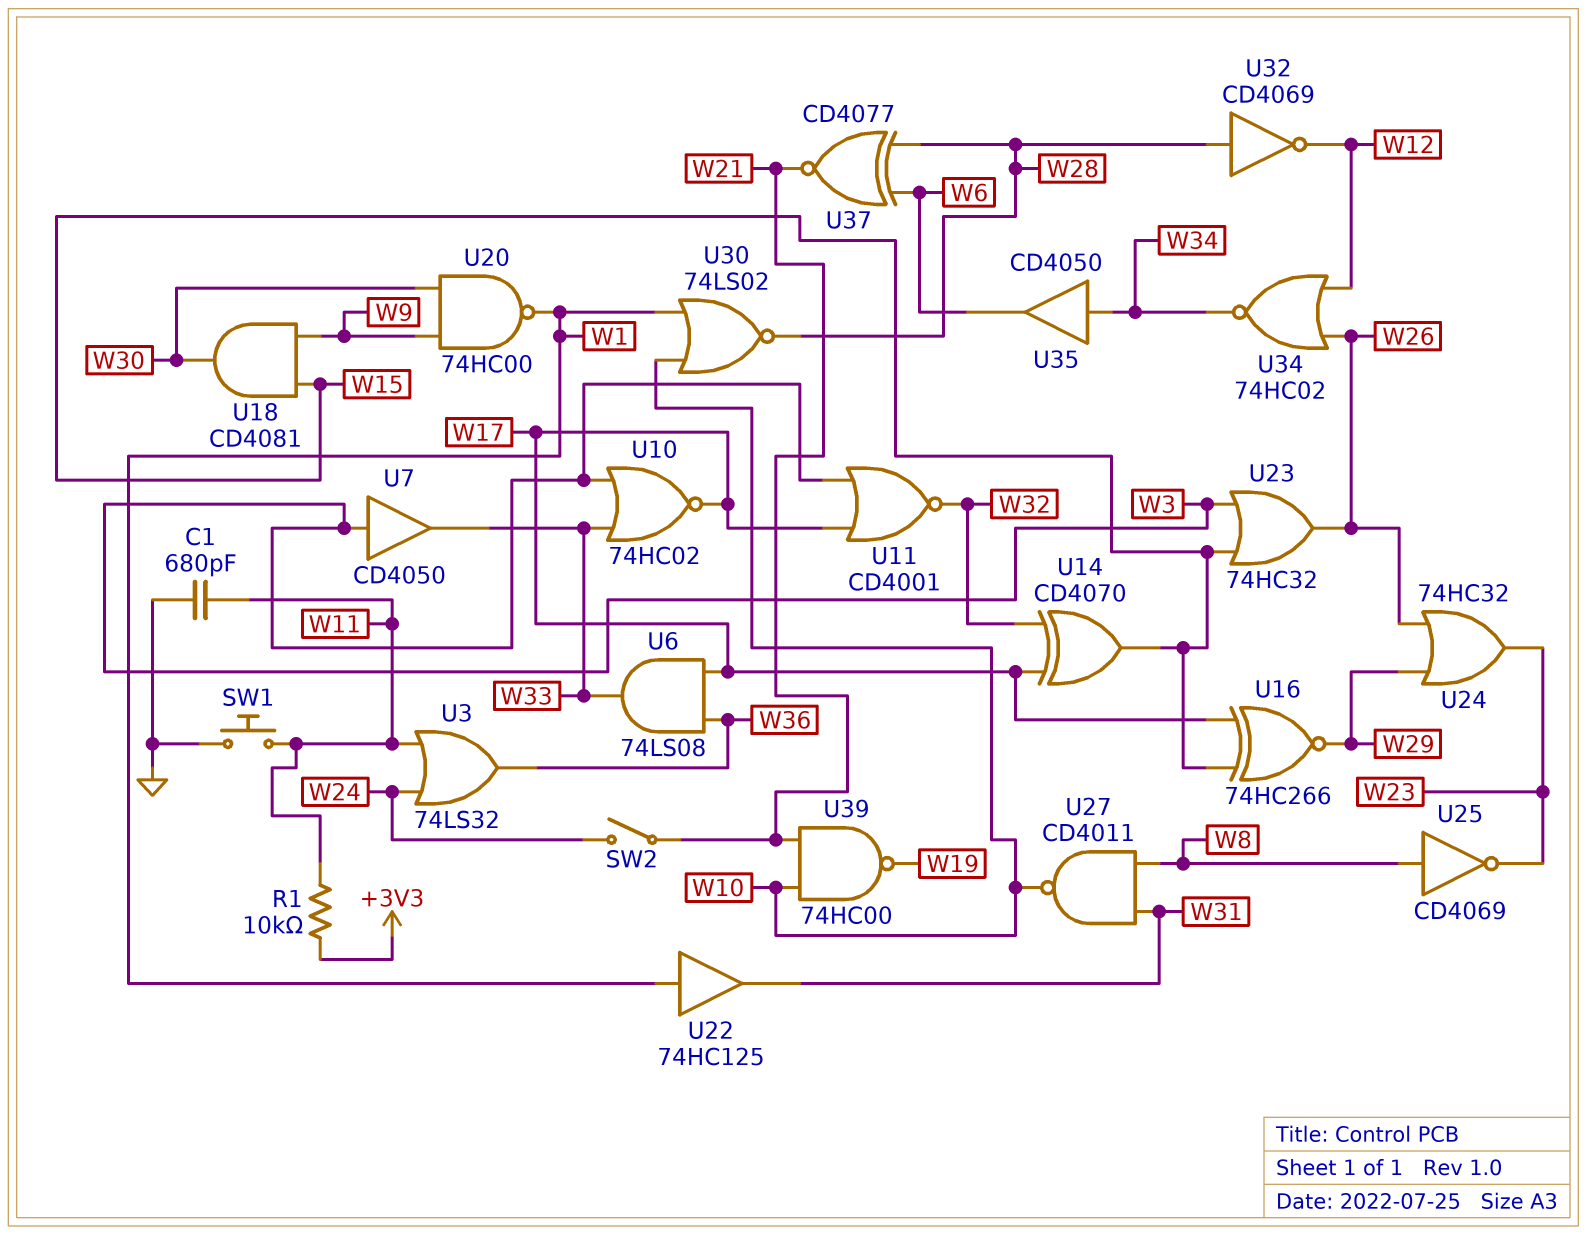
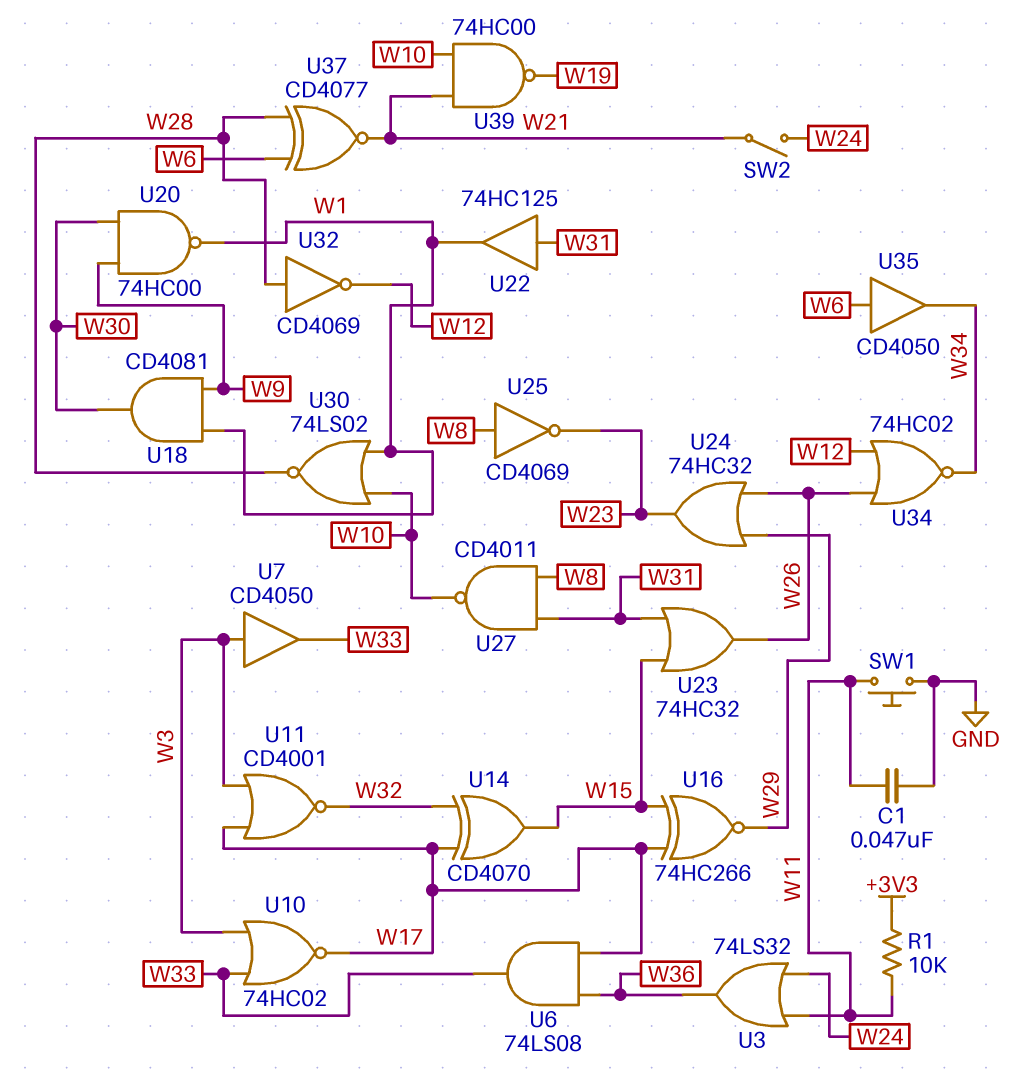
C1: 680pF (GND, W11) -> 47nF (GND, W11)
U18: AND CD4081 (in W9, in W15, out W30) -> AND CD4081 (in W1, in W9, out W30)
U22: buffer 74HC125 (in W1, out W31) -> buffer 74HC125 (in W31, out W1)
U23: OR 74HC32 (in W3, in W15, out W26) -> OR 74HC32 (in W15, in W31, out W26)
U35: buffer CD4050 (in W34, out W6) -> buffer CD4050 (in W6, out W34)

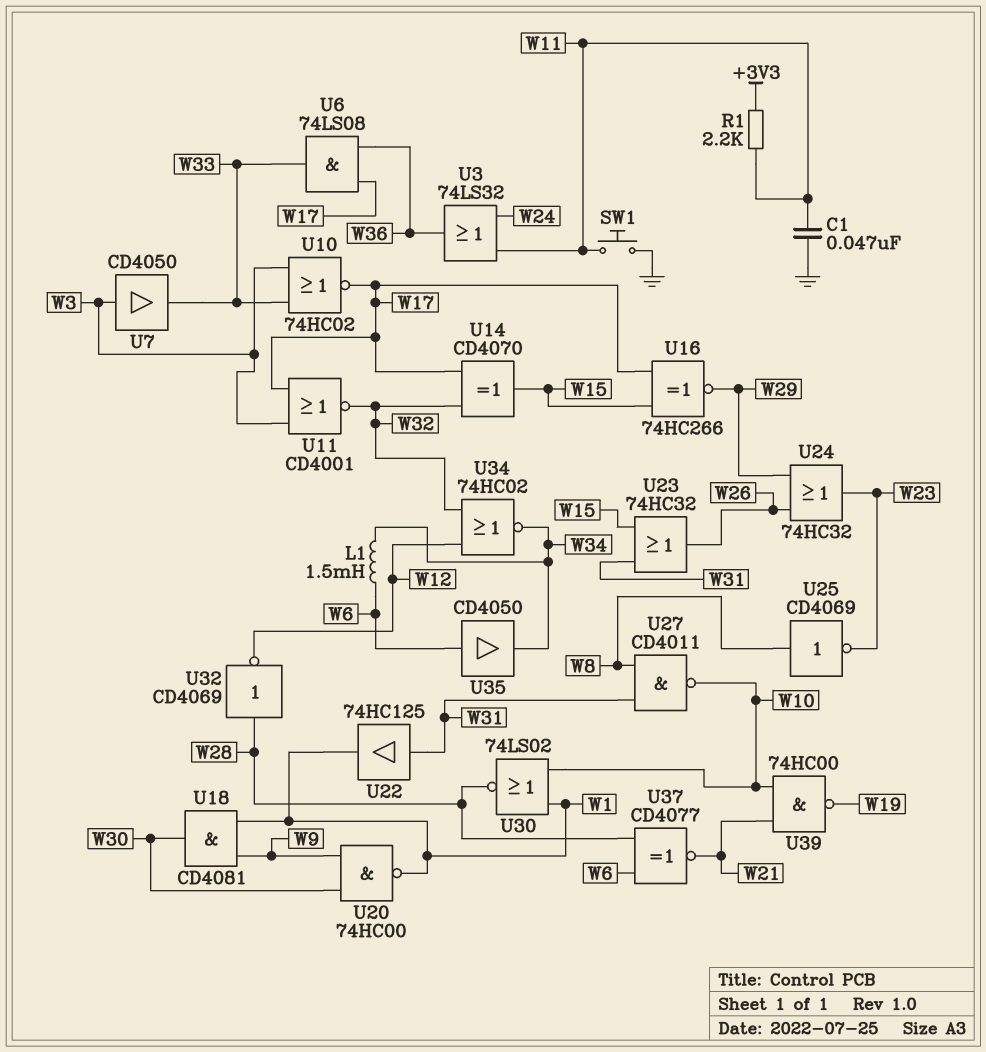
L1: none -> 1.5mH (W6, W34)
R1: 10k (+3V3, W11) -> 2.2k (+3V3, W11)
SW2: switch (W21, W24) -> none
U34: NOR 74HC02 (in W12, in W26, out W34) -> NOR 74HC02 (in W12, in W32, out W34)

